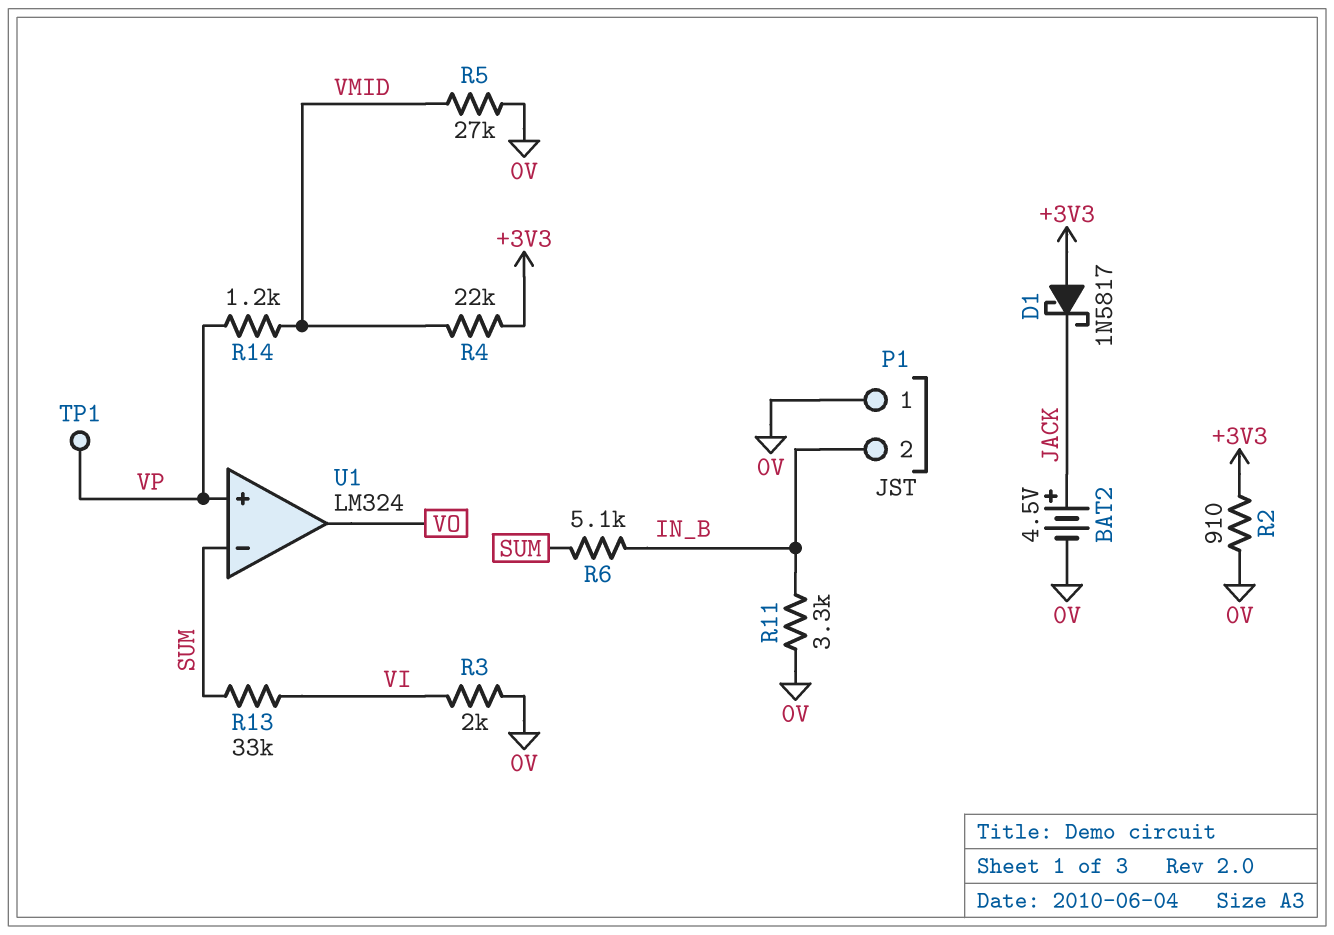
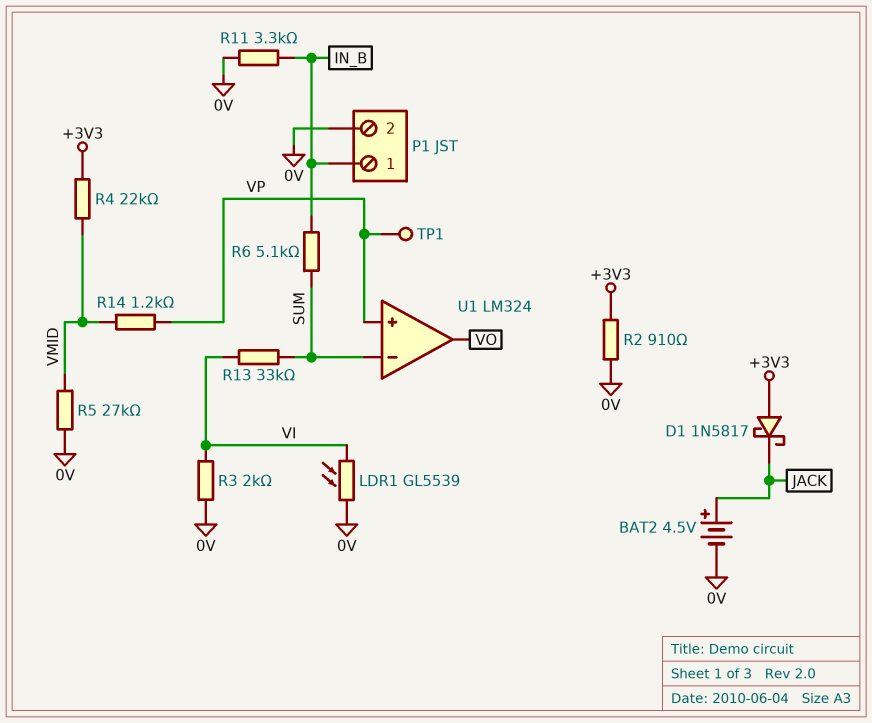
LDR1: none -> GL5539 (0V, VI)
P1 pin 1: 0V -> IN_B
P1 pin 2: IN_B -> 0V

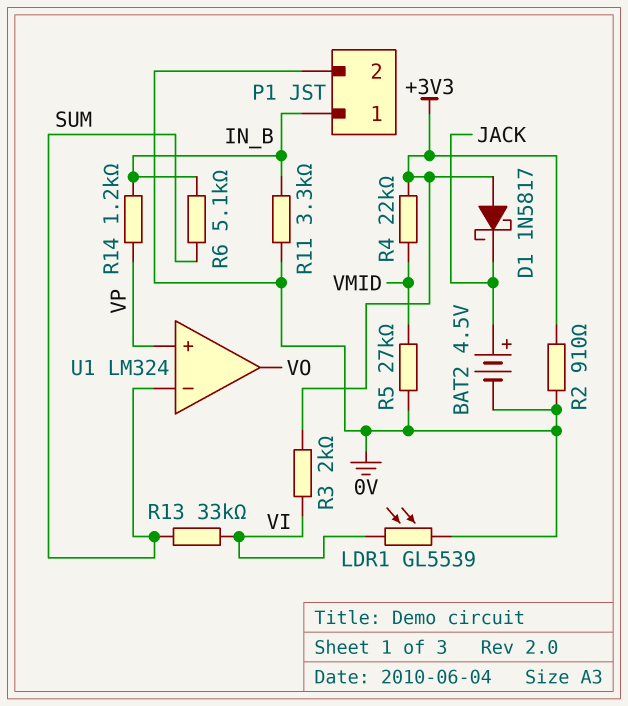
R3: 2k (0V, VI) -> 2k (+3V3, VI)
R14: 1.2k (VMID, VP) -> 1.2k (IN_B, VP)
TP1: test point (VP) -> none

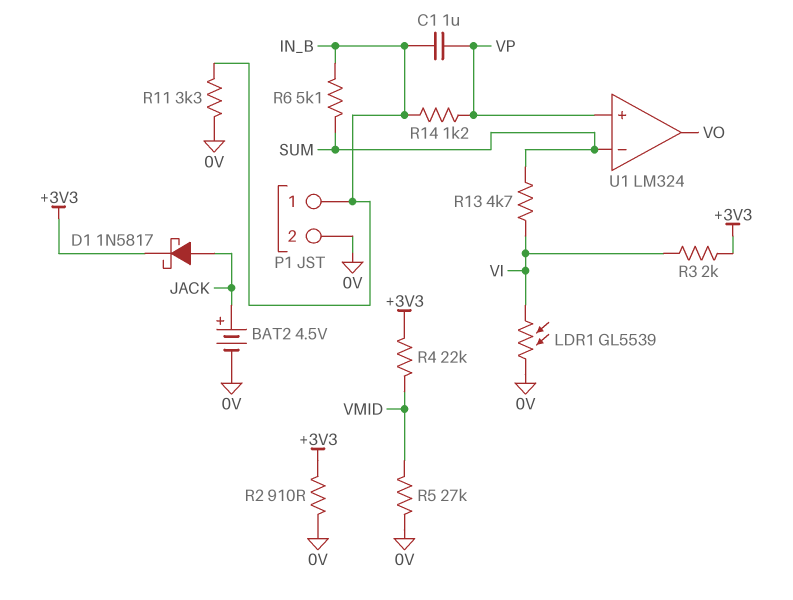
C1: none -> 1uF (IN_B, VP)
D1: schottky 1N5817 (A +3V3, K JACK) -> schottky 1N5817 (A JACK, K +3V3)
R13: 33k (SUM, VI) -> 4.7k (SUM, VI)

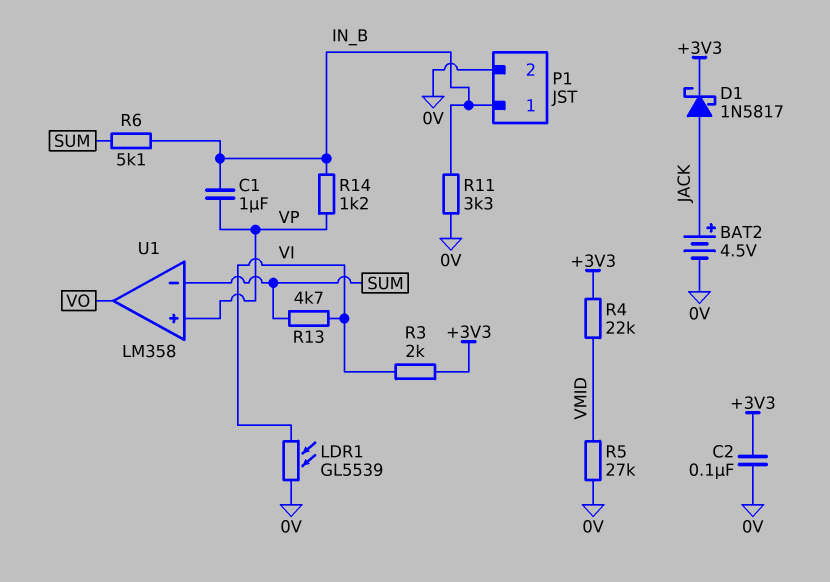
C2: none -> 100nF (+3V3, 0V)
R2: 910 (+3V3, 0V) -> none
U1: LM324 -> LM358

